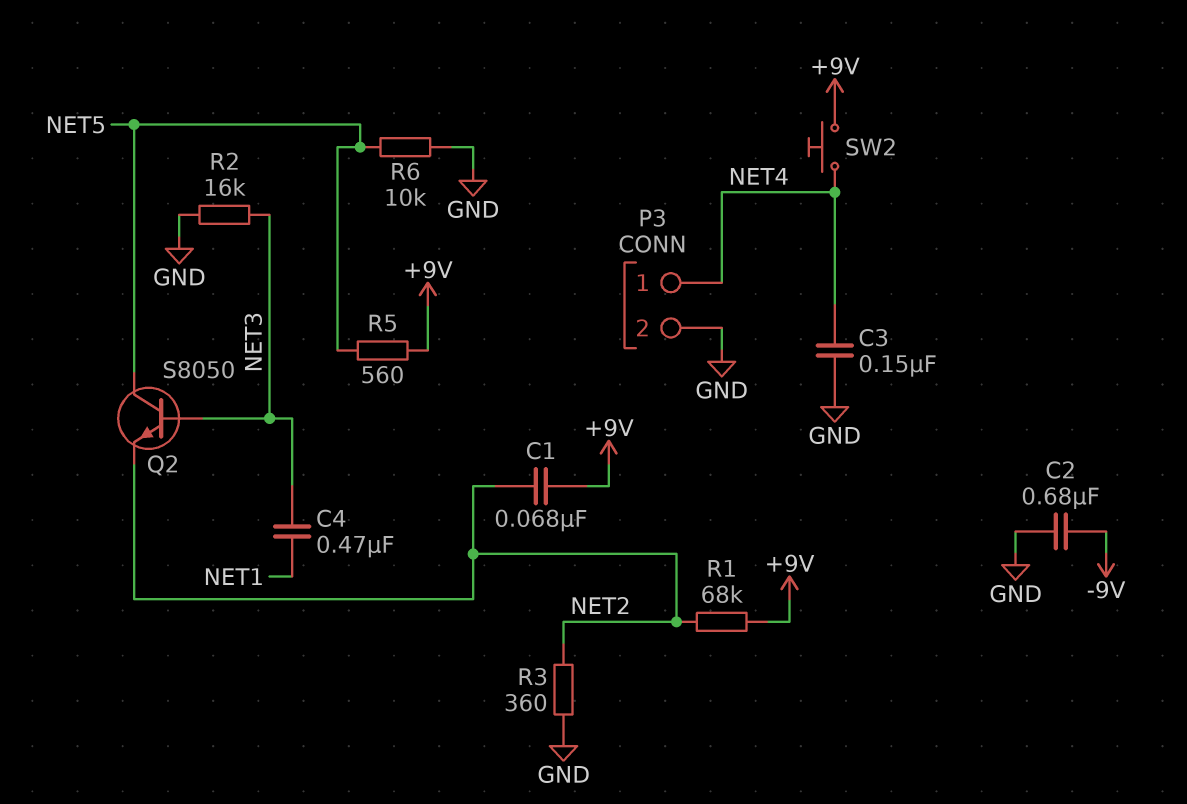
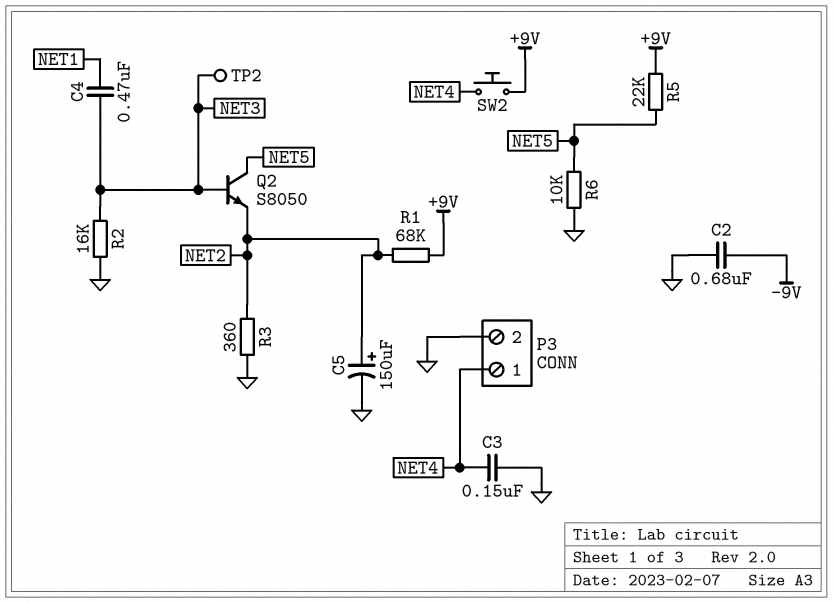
C1: 68nF (+9V, NET2) -> none
C5: none -> 150uF (plus NET2, minus GND)
R5: 560 (+9V, NET5) -> 22k (+9V, NET5)
TP2: none -> test point (NET3)

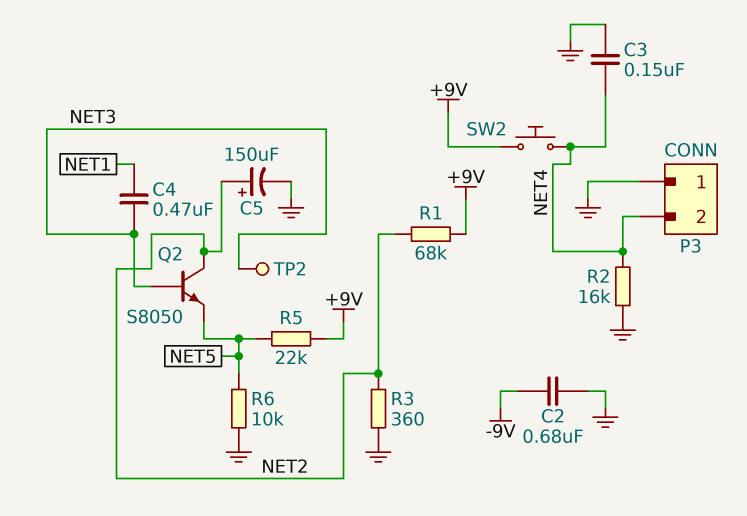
P3 pin 1: NET4 -> GND
P3 pin 2: GND -> NET4
Q2: NPN S8050 (B NET3, C NET5, E NET2) -> NPN S8050 (B NET3, C NET2, E NET5)
R2: 16k (GND, NET3) -> 16k (GND, NET4)

